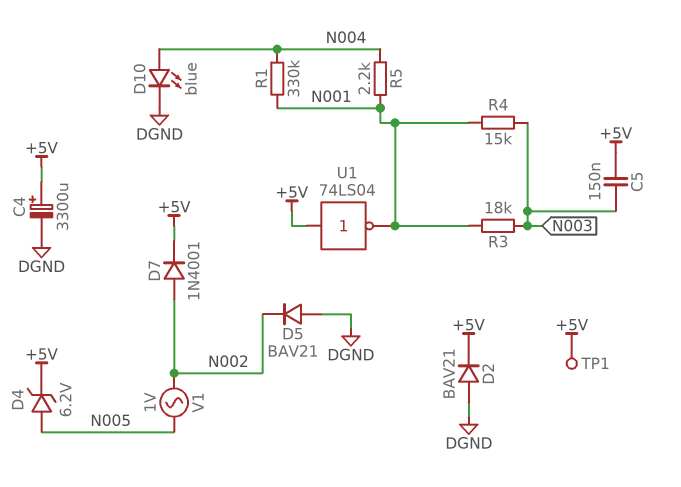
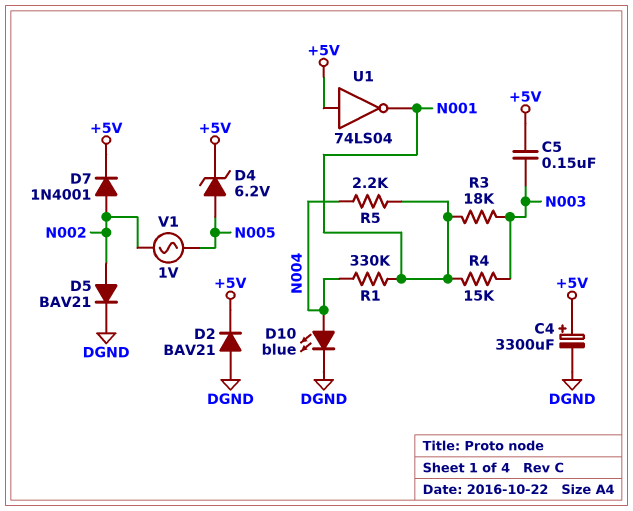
D5: diode BAV21 (A DGND, K N002) -> diode BAV21 (A N002, K DGND)
TP1: test point (+5V) -> none

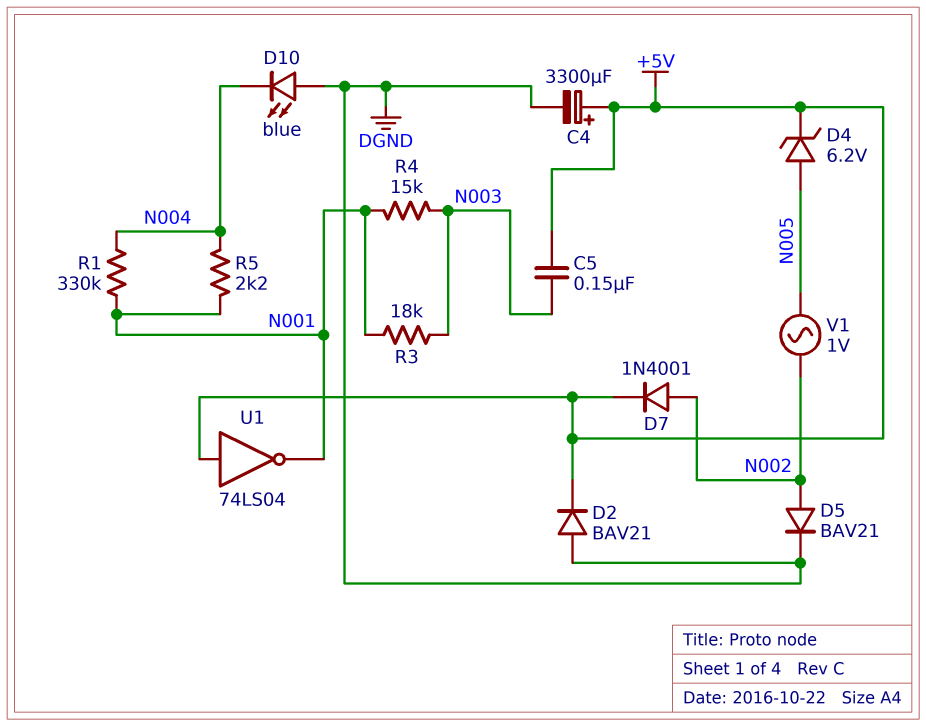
D10: LED blue (A N004, K DGND) -> LED blue (A DGND, K N004)

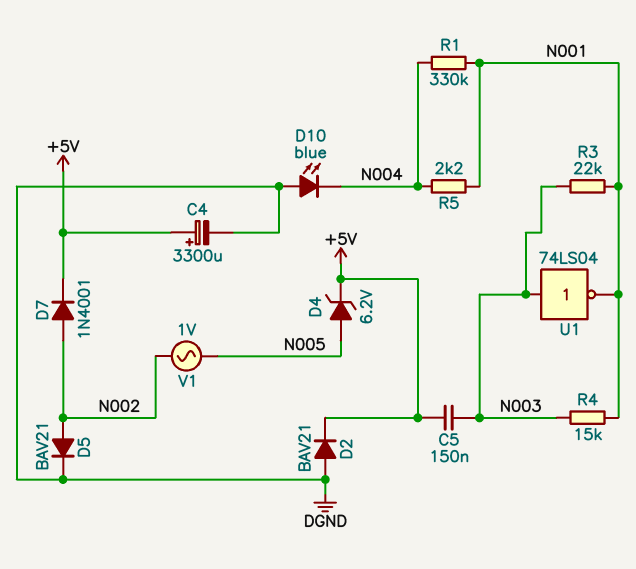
R3: 18k (N001, N003) -> 22k (N001, N003)
U1: NOT 74LS04 (in +5V, out N001) -> NOT 74LS04 (in N003, out N001)

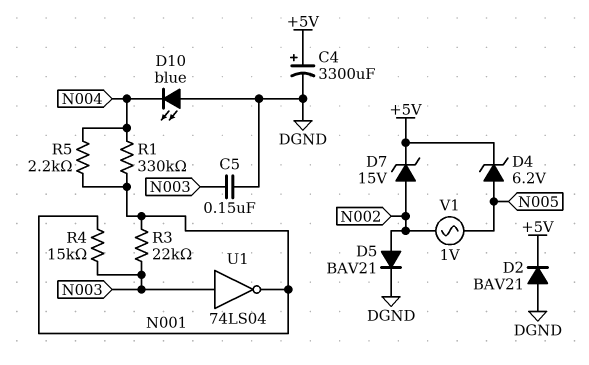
C5: 150nF (+5V, N003) -> 150nF (DGND, N003)
D7: diode 1N4001 (A N002, K +5V) -> zener 15V (A N002, K +5V)

